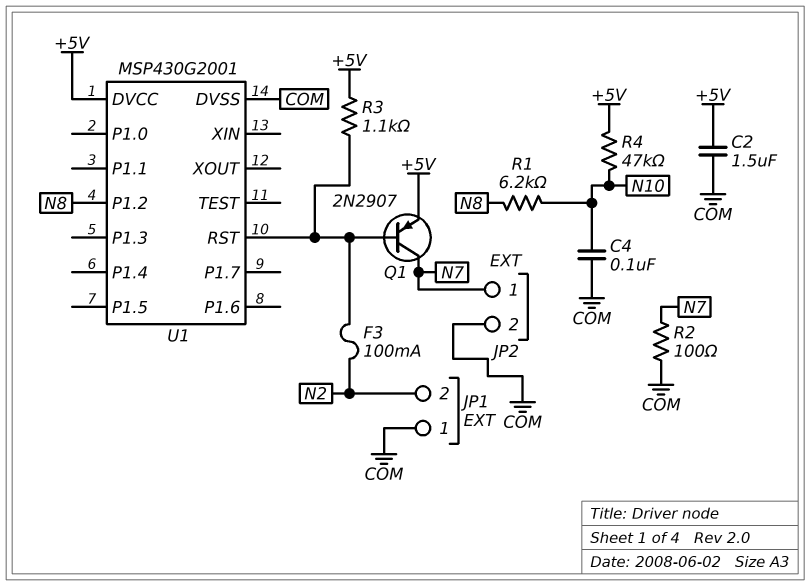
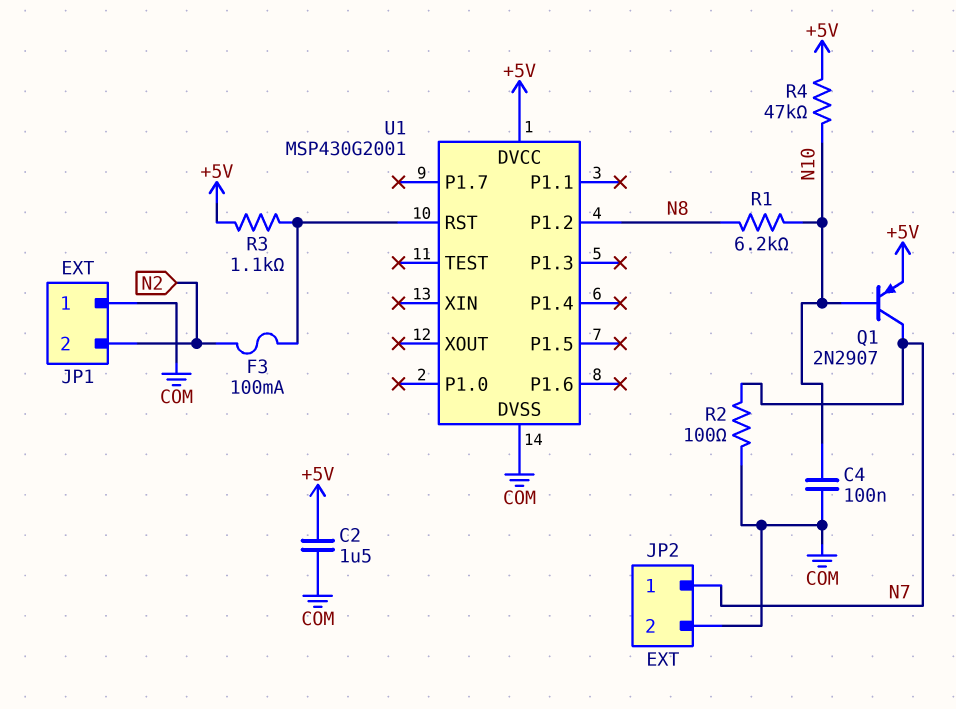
Q1: PNP 2N2907 (B U1/RST, C N7, E +5V) -> PNP 2N2907 (B N10, C N7, E +5V)

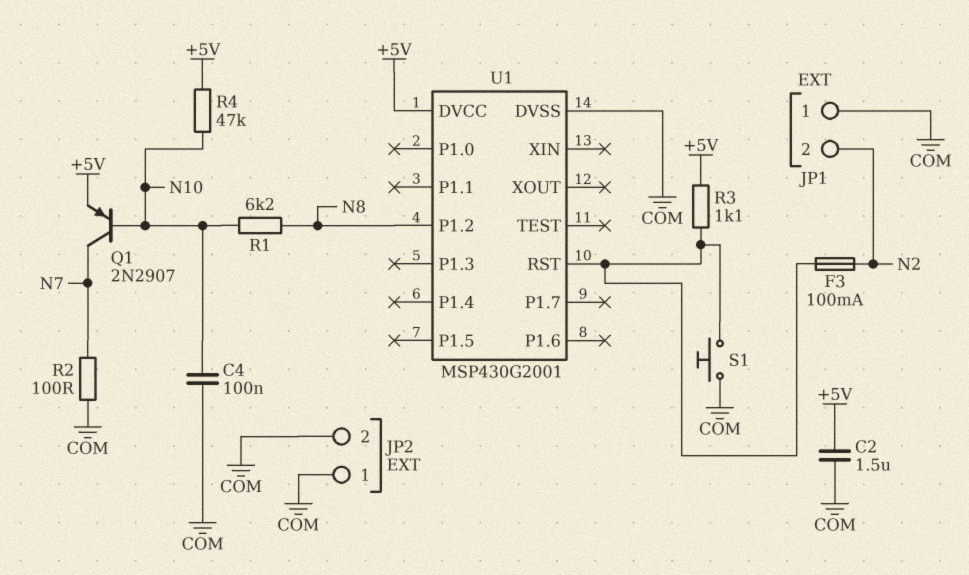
JP2 pin 1: N7 -> COM
S1: none -> button (COM, U1/RST)

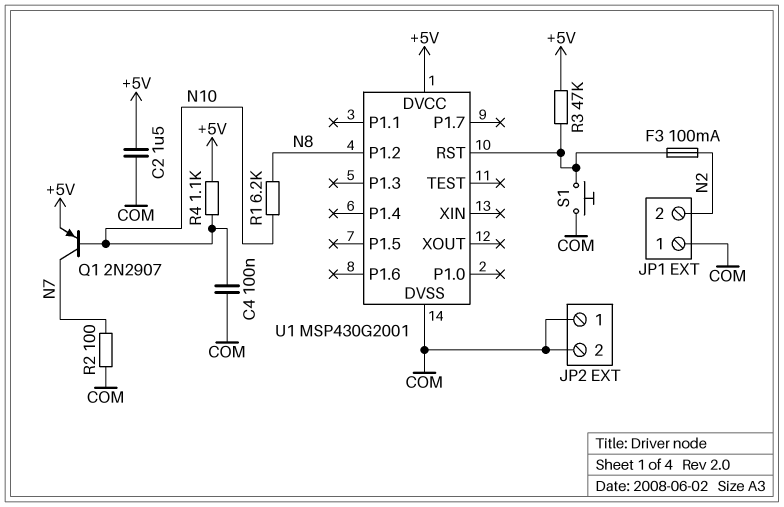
R3: 1.1k (+5V, U1/RST) -> 47k (+5V, U1/RST)
R4: 47k (+5V, N10) -> 1.1k (+5V, N10)

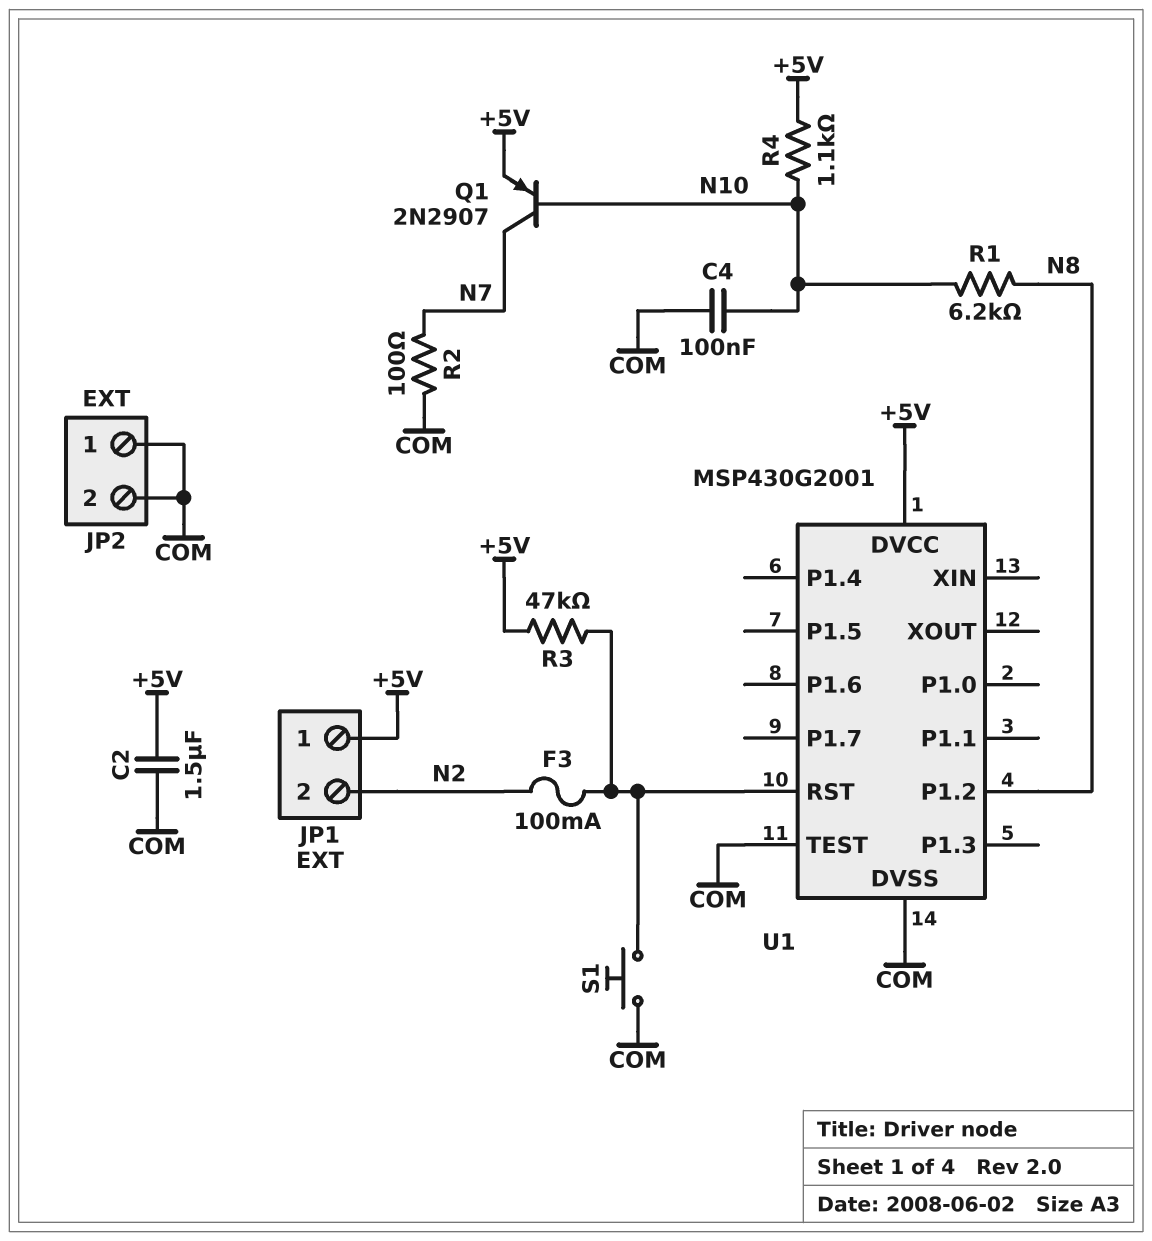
JP1 pin 1: COM -> +5V
U1 pin TEST: none -> COM

